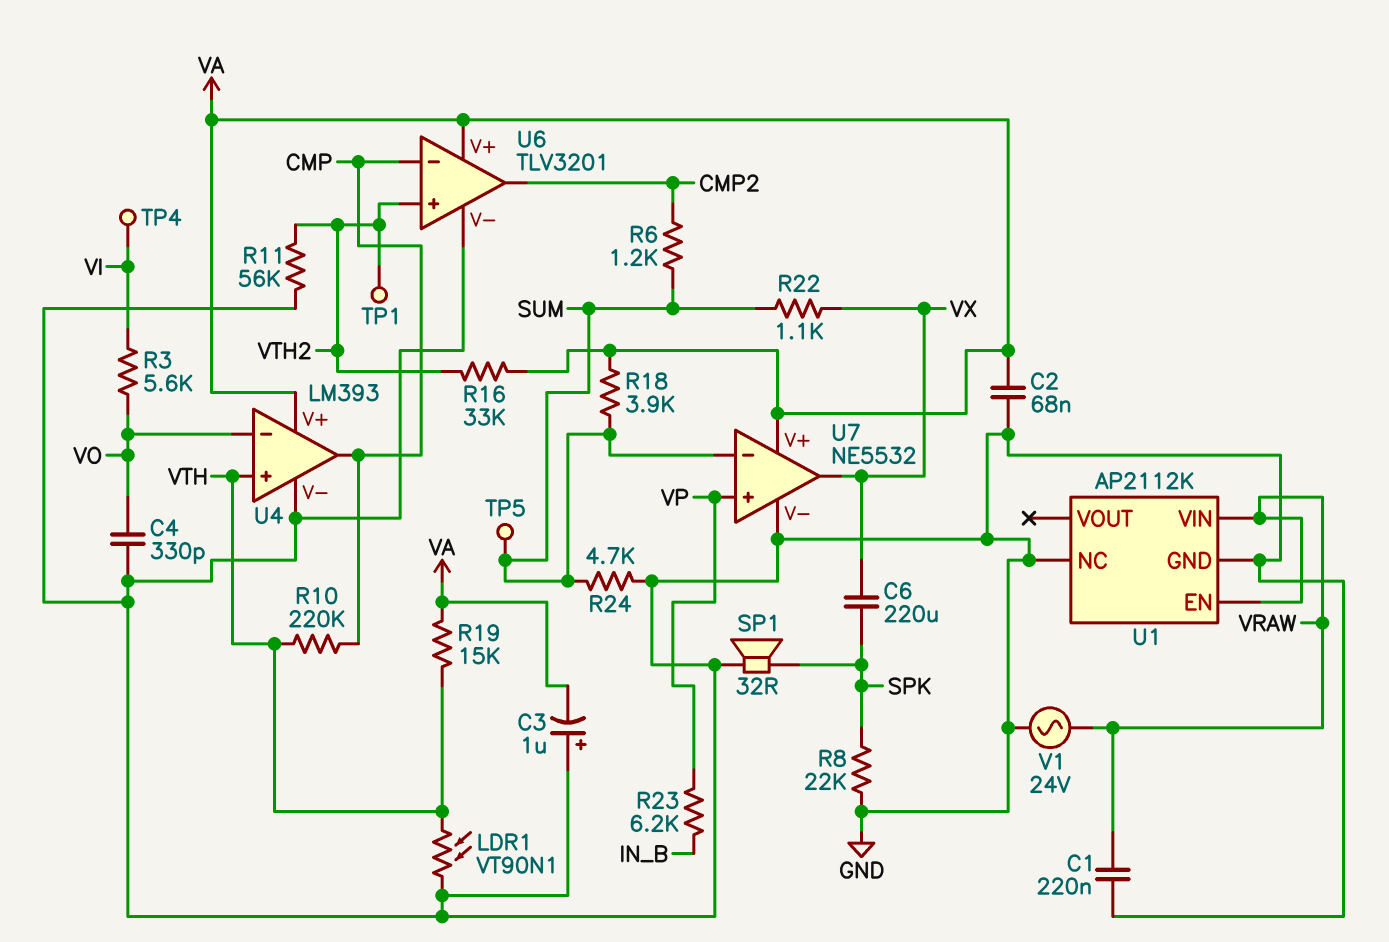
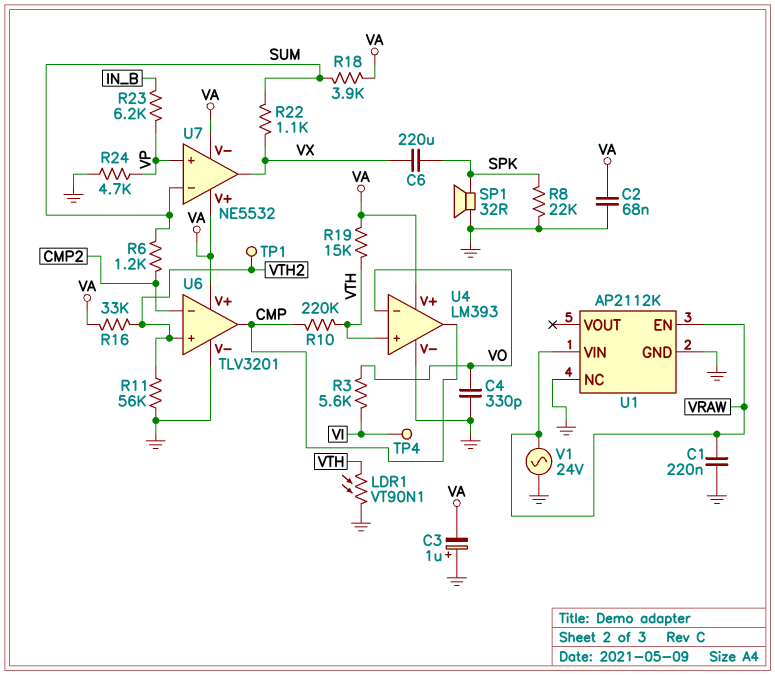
R24: 4.7k (GND, SUM) -> 4.7k (GND, VP)
TP5: test point (SUM) -> none
U6 pin in-: CMP -> CMP2
U6 pin out: CMP2 -> CMP
U7 pin V-: GND -> VA

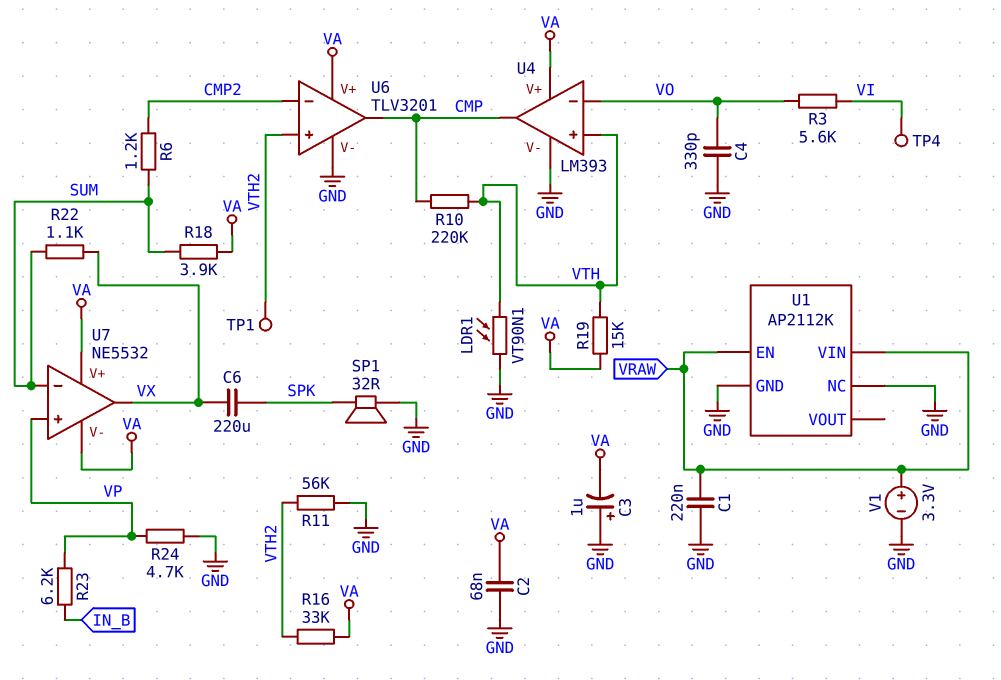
R8: 22k (GND, SPK) -> none
V1: AC 24V (GND, VRAW) -> 3.3V (plus VRAW, minus GND)

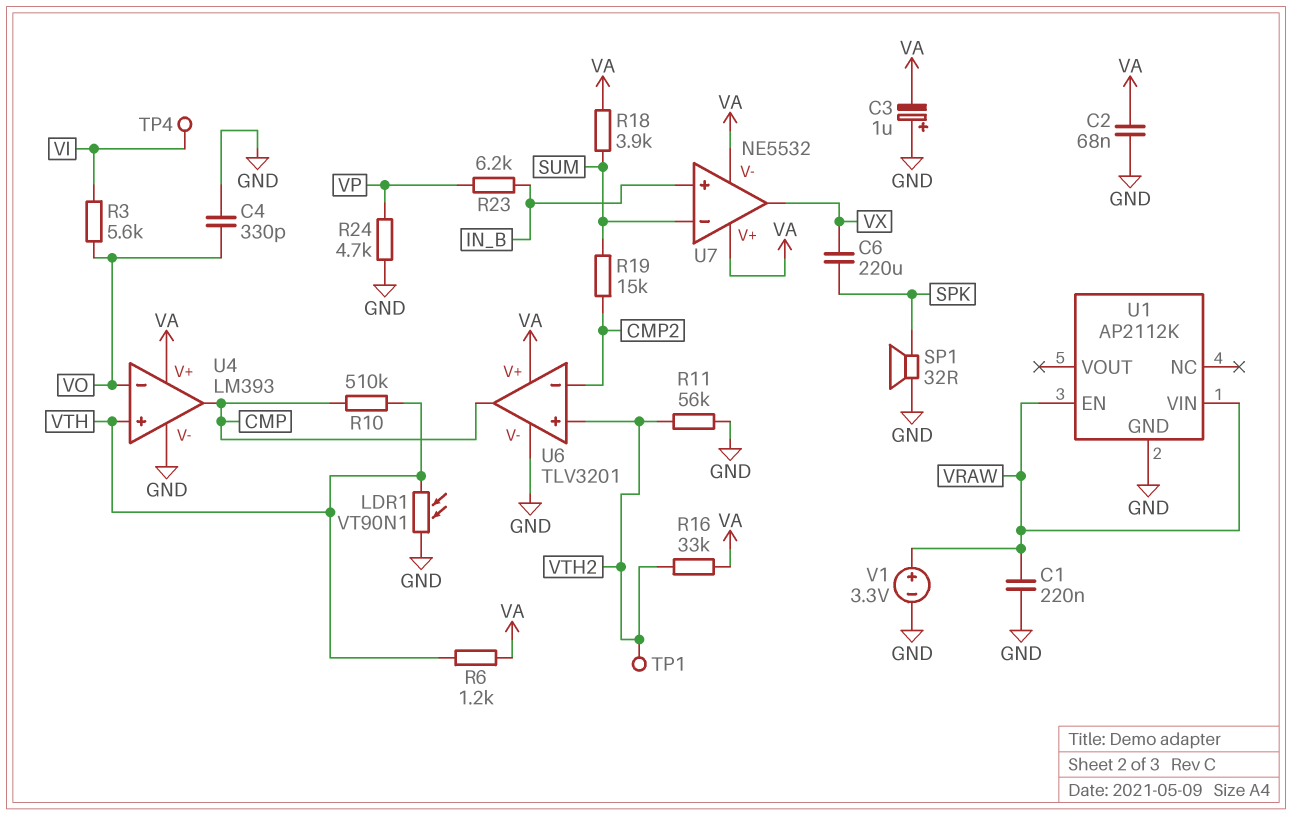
R6: 1.2k (CMP2, SUM) -> 1.2k (VA, VTH)
R10: 220k (CMP, VTH) -> 510k (CMP, VTH)
R19: 15k (VA, VTH) -> 15k (CMP2, SUM)
R22: 1.1k (SUM, VX) -> none
U1 pin NC: GND -> none
U7 pin in+: VP -> IN_B

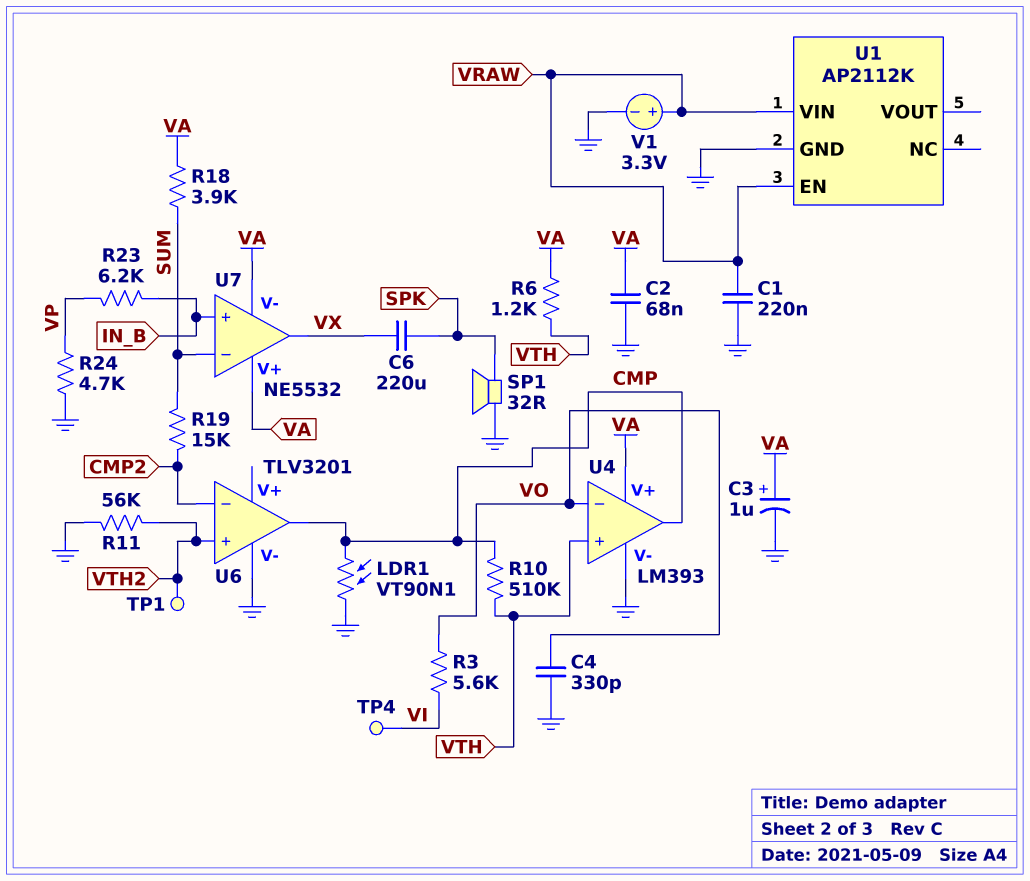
C3: 1uF (plus GND, minus VA) -> 1uF (plus VA, minus GND)
LDR1: VT90N1 (GND, VTH) -> VT90N1 (CMP, GND)
R16: 33k (VA, VTH2) -> none
U6 pin V+: VA -> none

